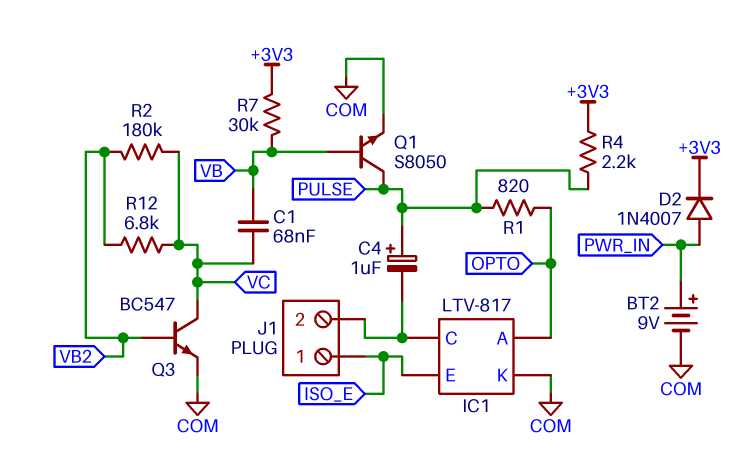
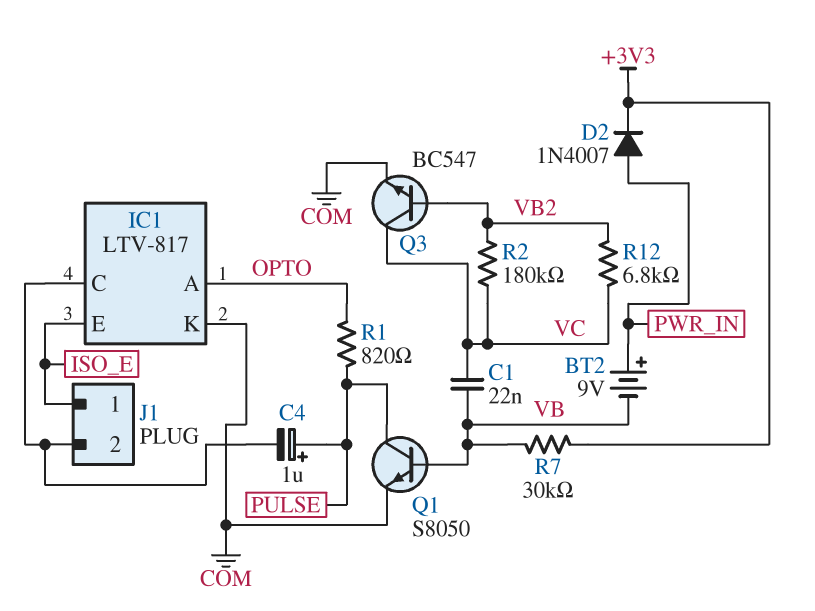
BT2: 9V (plus PWR_IN, minus COM) -> 9V (plus PWR_IN, minus VB)
C1: 68nF (VB, VC) -> 22nF (VB, VC)
R4: 2.2k (+3V3, PULSE) -> none

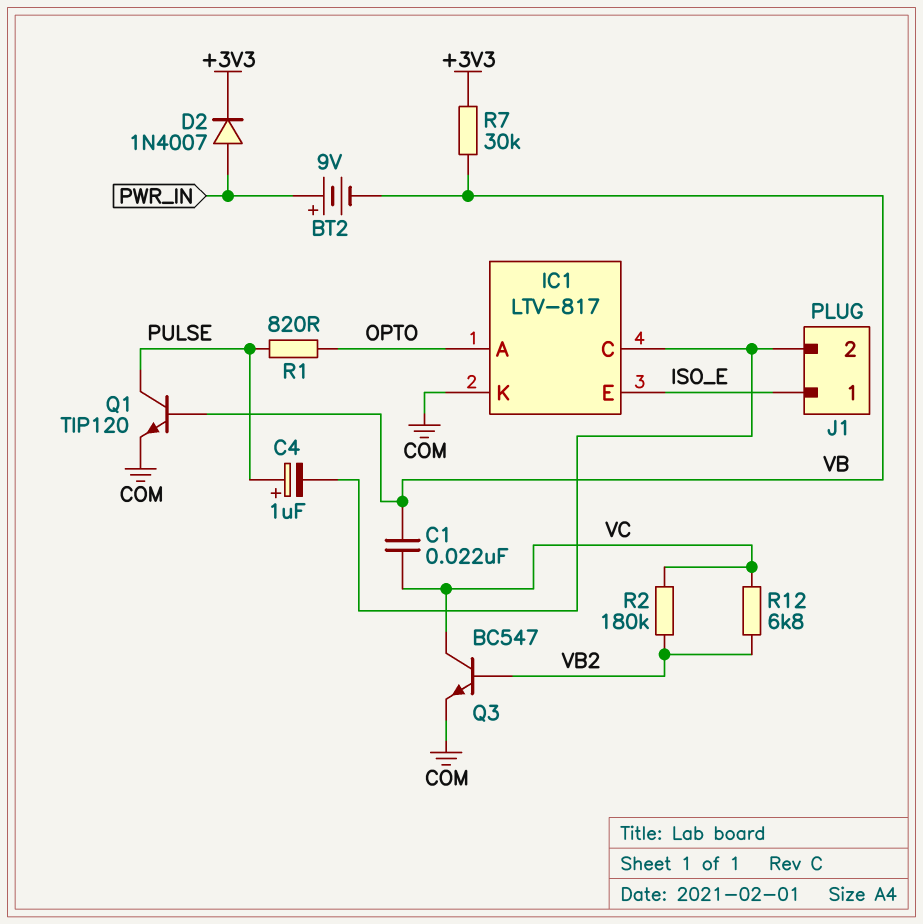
Q1: NPN S8050 (B VB, C PULSE, E COM) -> NPN TIP120 (B VB, C PULSE, E COM)

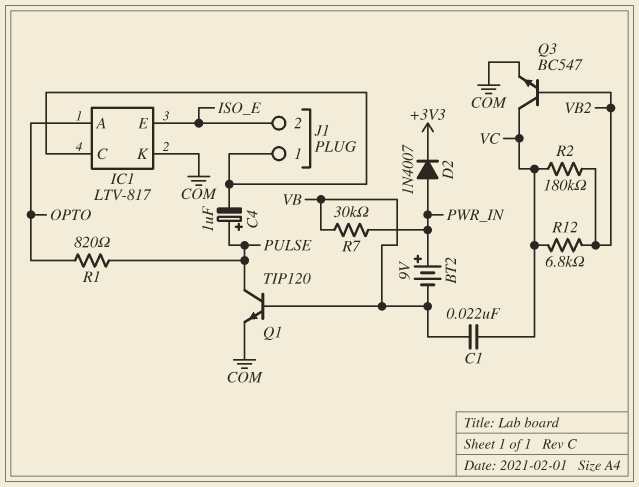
J1 pin 1: ISO_E -> IC1/C
J1 pin 2: IC1/C -> ISO_E
R7: 30k (+3V3, VB) -> 30k (PWR_IN, VB)

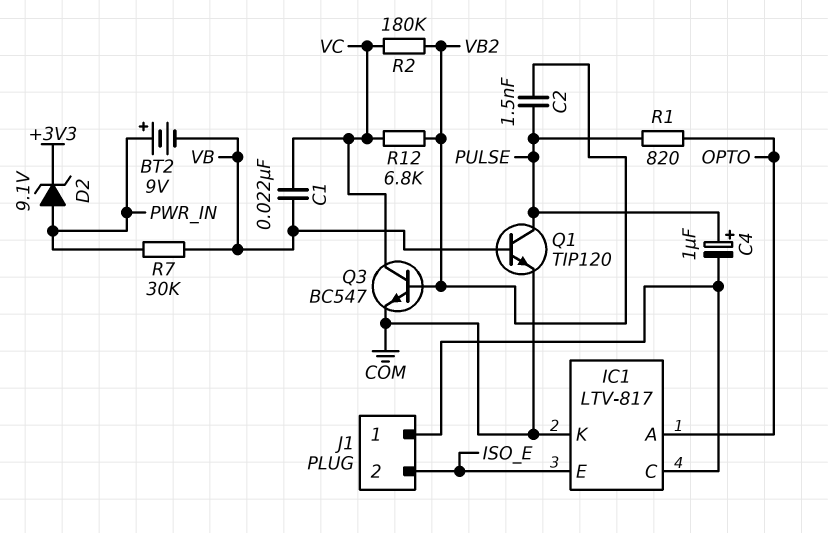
C2: none -> 1.5nF (PULSE, VB2)
D2: diode 1N4007 (A PWR_IN, K +3V3) -> zener 9.1V (A PWR_IN, K +3V3)

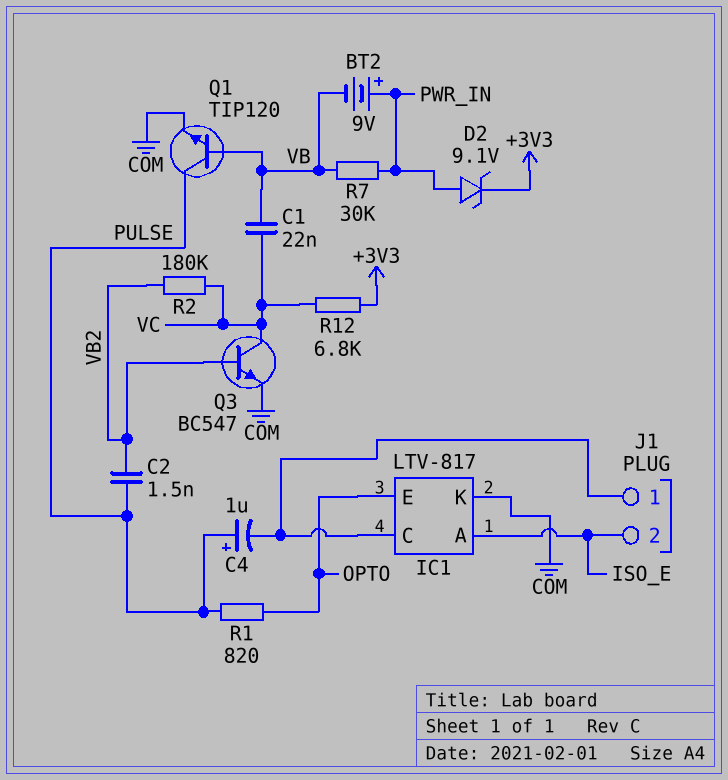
IC1 pin A: OPTO -> ISO_E
IC1 pin E: ISO_E -> OPTO
R12: 6.8k (VB2, VC) -> 6.8k (+3V3, VC)

